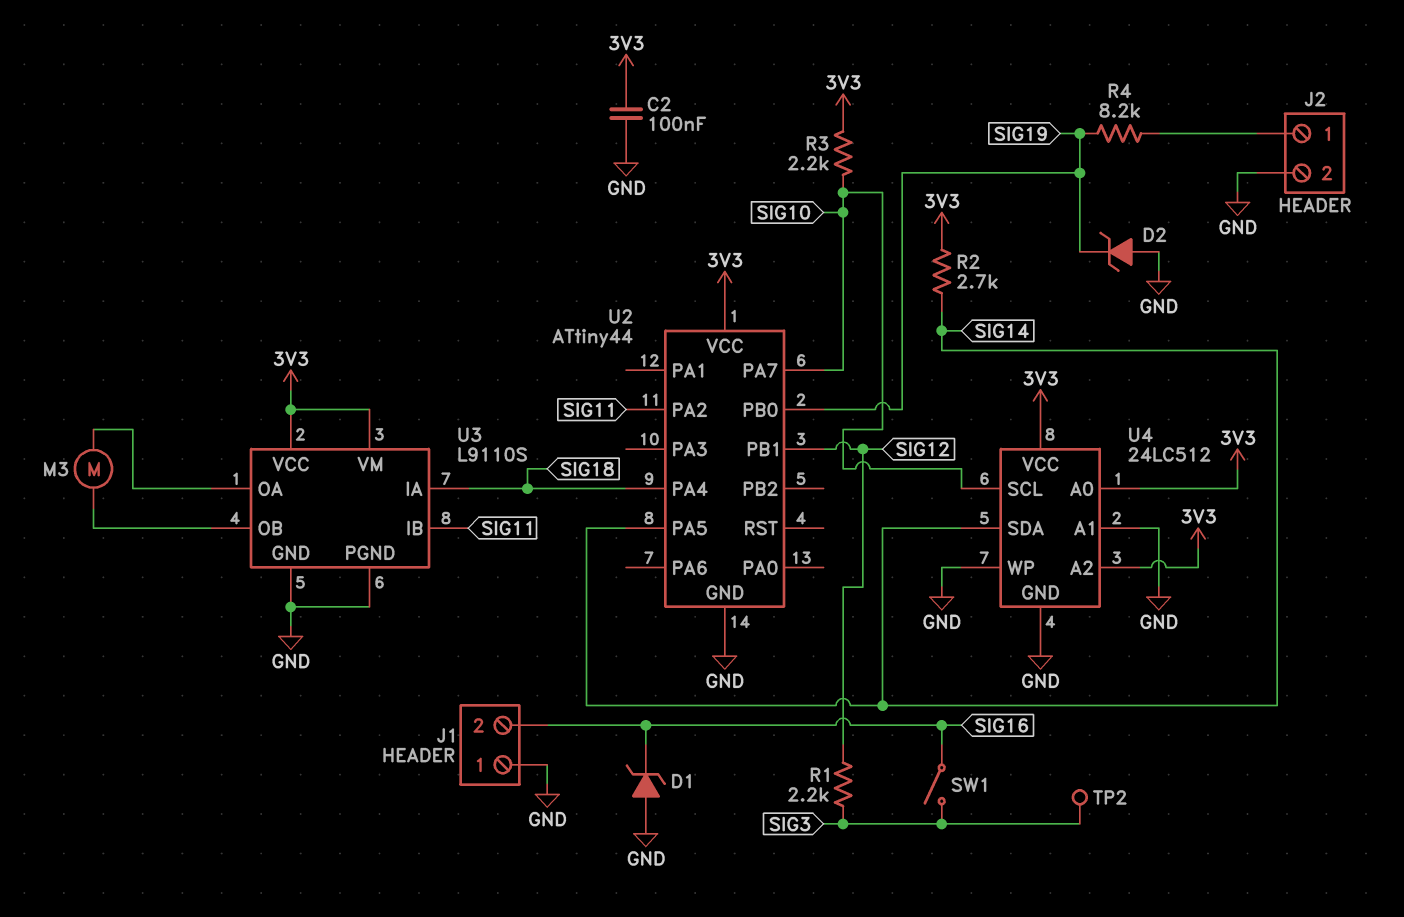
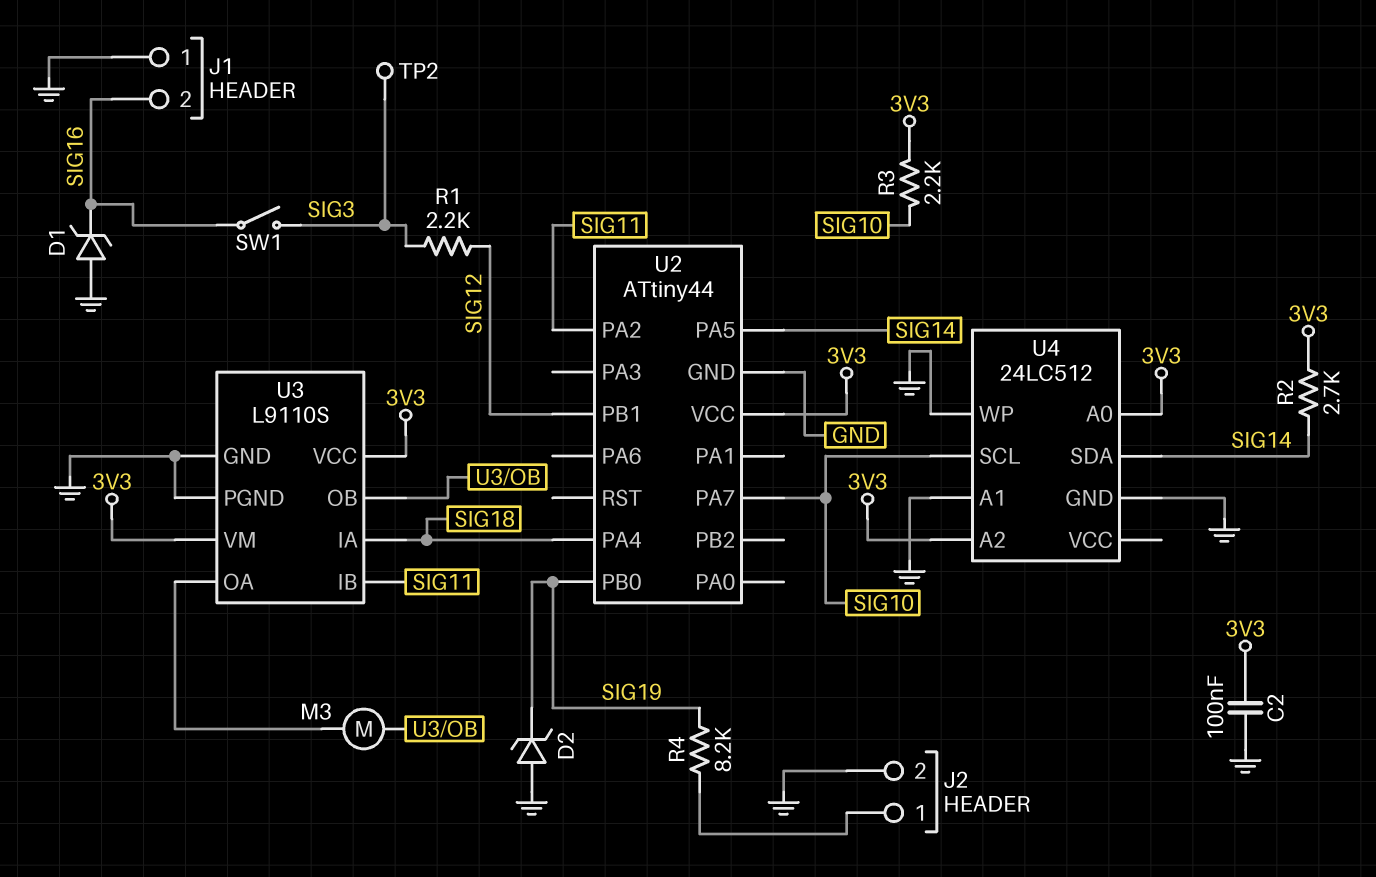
U4 pin VCC: 3V3 -> none

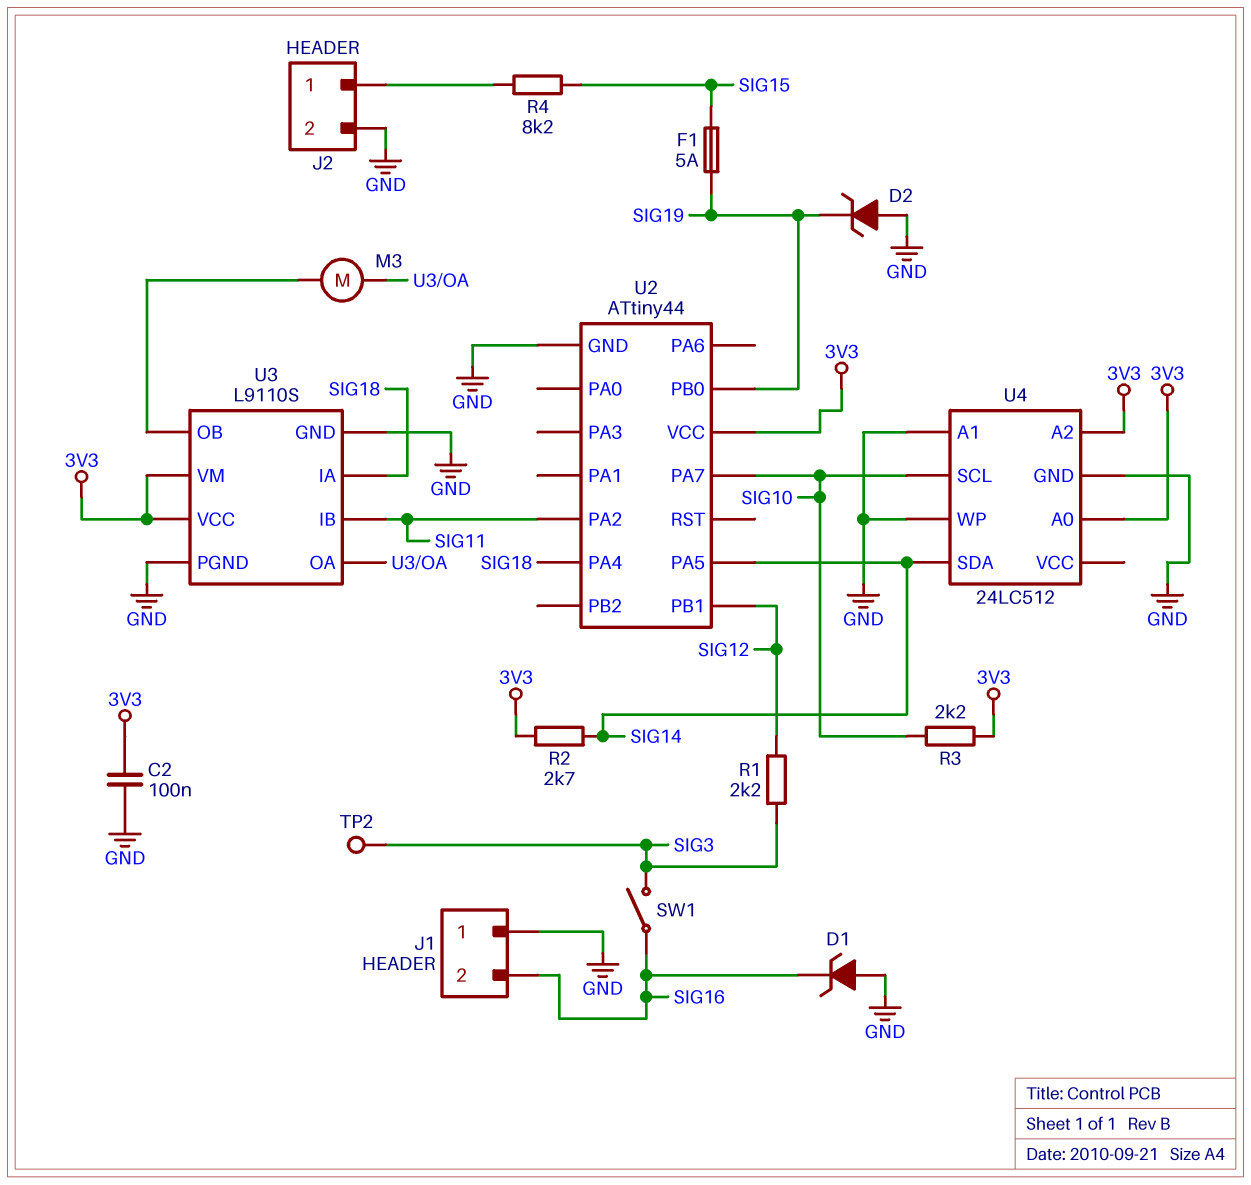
F1: none -> 5A (SIG15, SIG19)
R4: 8.2k (J2/1, SIG19) -> 8.2k (J2/1, SIG15)

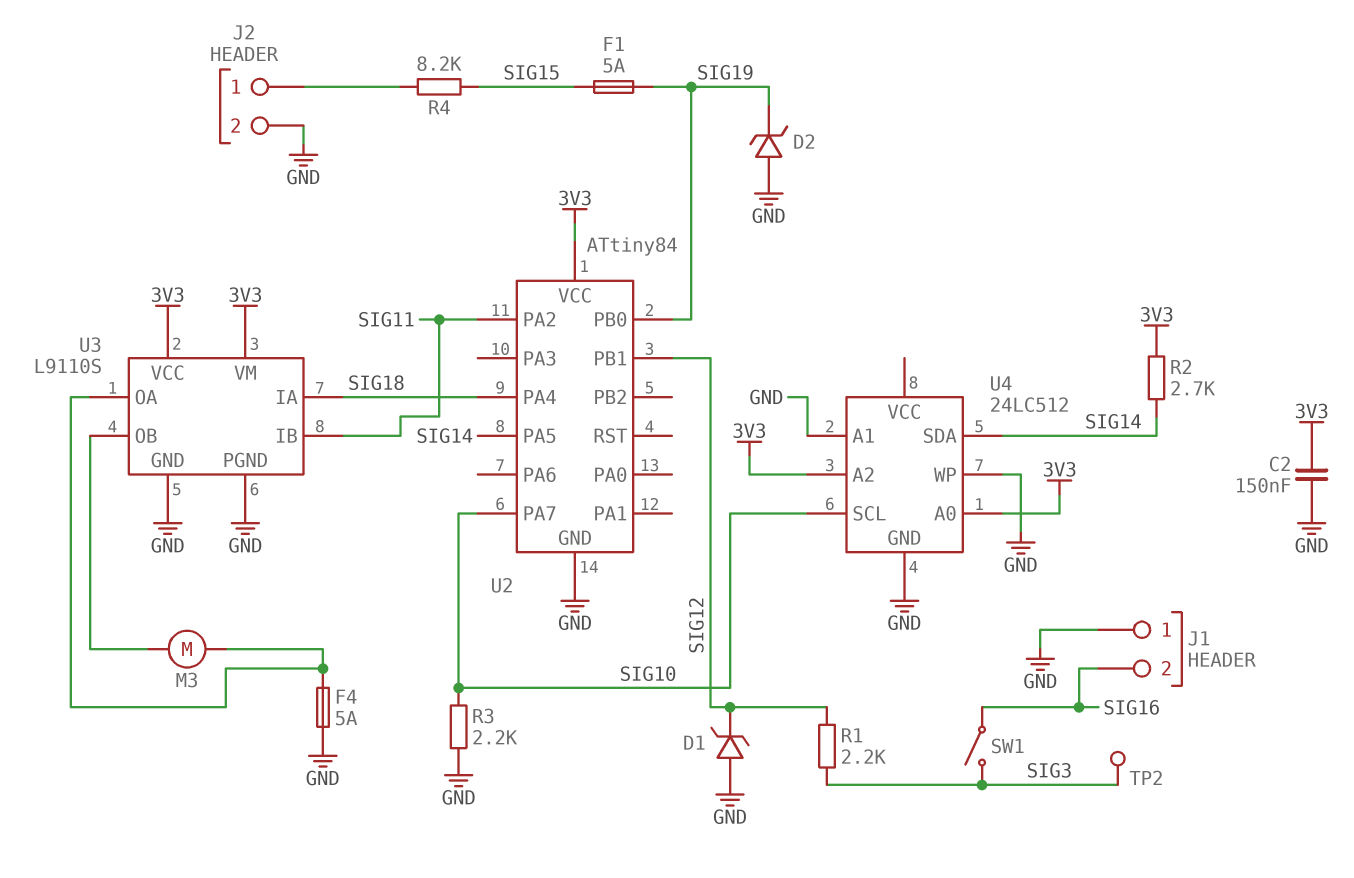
C2: 100nF (3V3, GND) -> 150nF (3V3, GND)
D1: zener (A GND, K SIG16) -> zener (A GND, K SIG12)
F4: none -> 5A (GND, U3/OA)
R3: 2.2k (3V3, SIG10) -> 2.2k (GND, SIG10)
U2: ATtiny44 -> ATtiny84

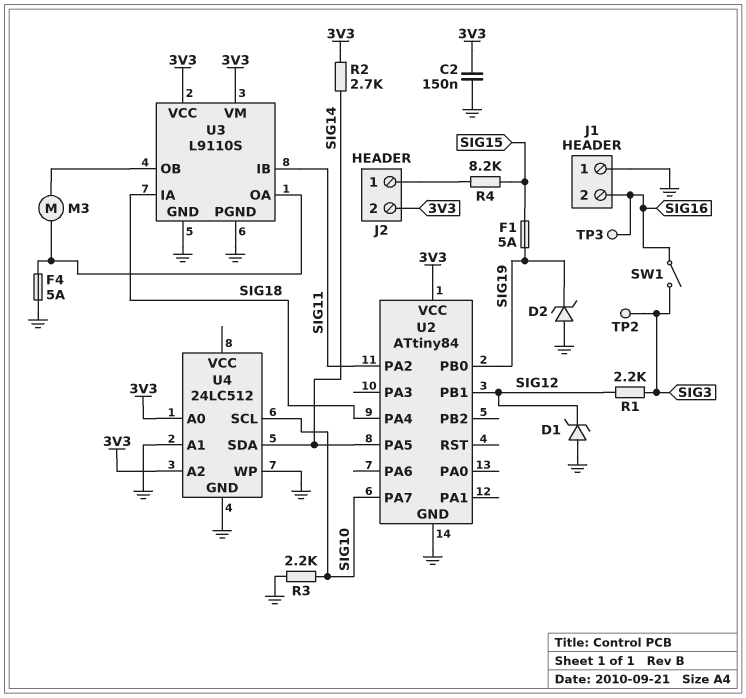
J2 pin 2: GND -> 3V3
TP3: none -> test point (SIG16)

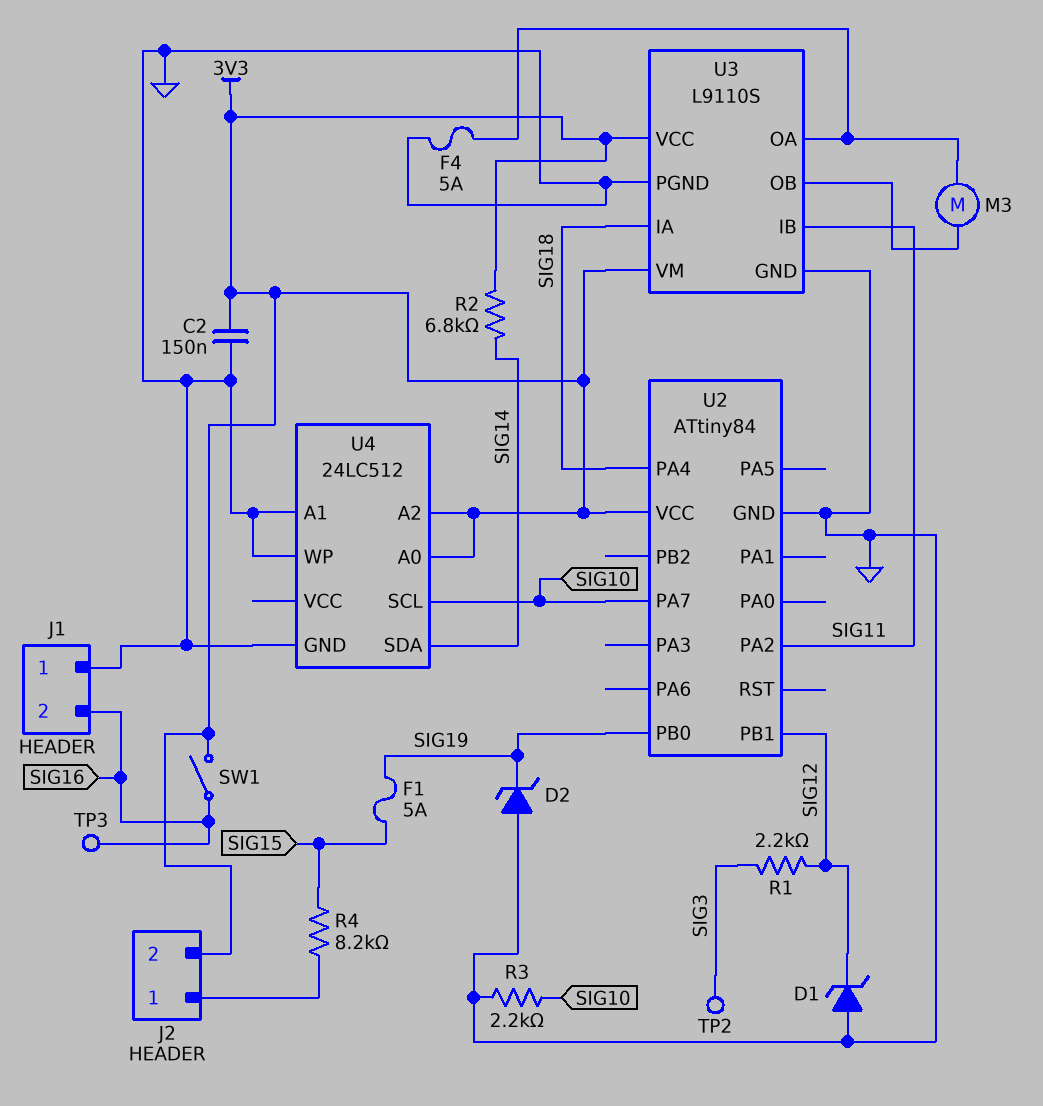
R2: 2.7k (3V3, SIG14) -> 6.8k (3V3, SIG14)
SW1: switch (SIG3, SIG16) -> switch (3V3, SIG16)
U2 pin PA5: SIG14 -> none

